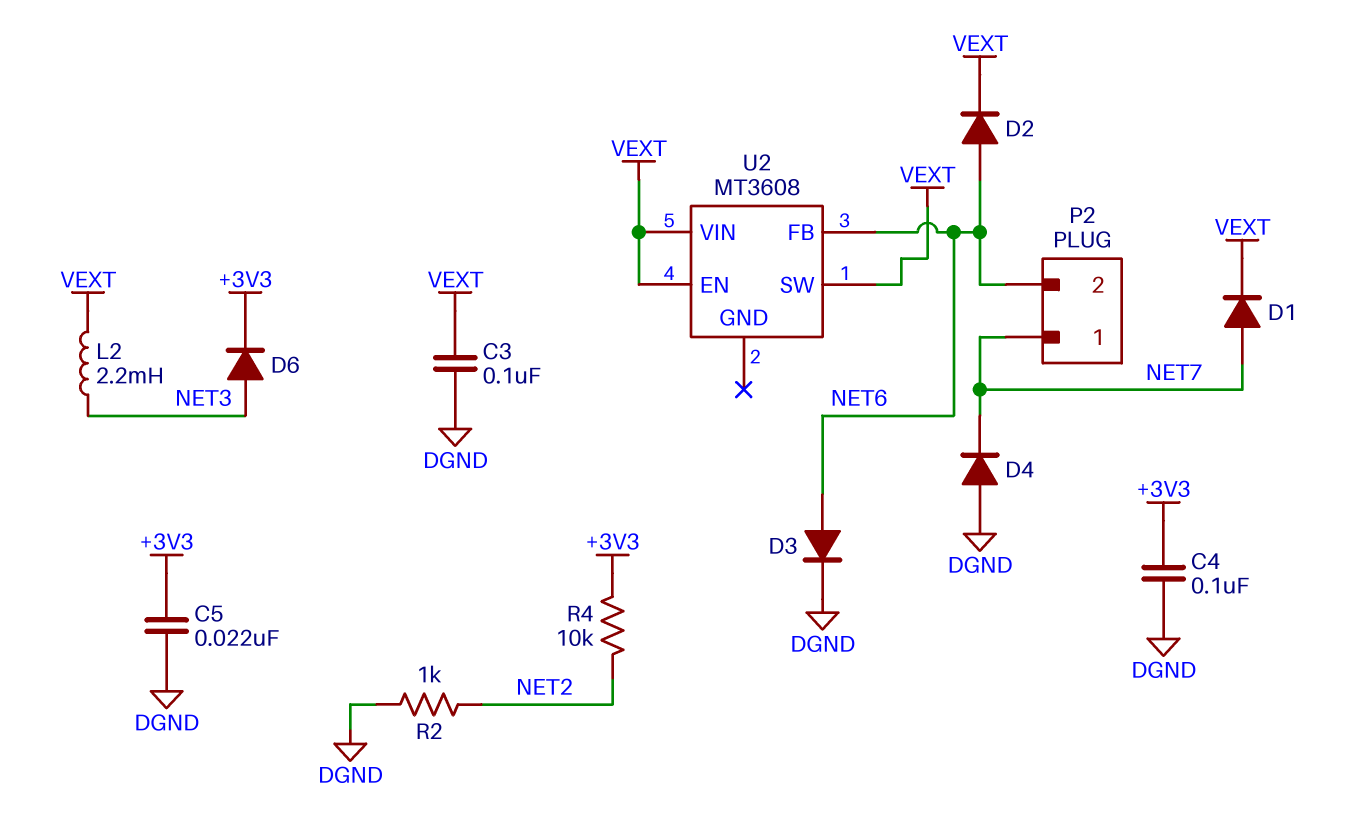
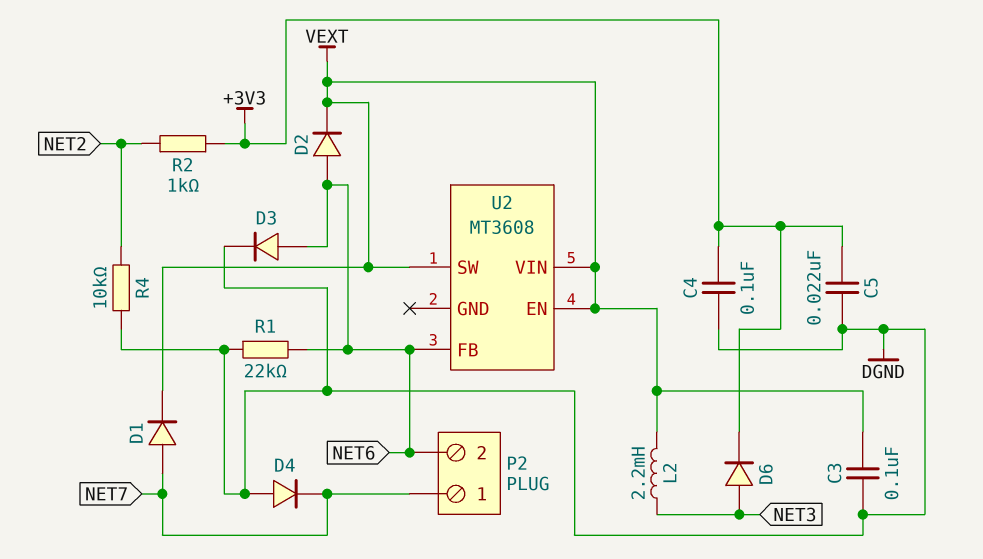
R1: none -> 22k (DGND, NET6)
R2: 1k (DGND, NET2) -> 1k (+3V3, NET2)
R4: 10k (+3V3, NET2) -> 10k (DGND, NET2)

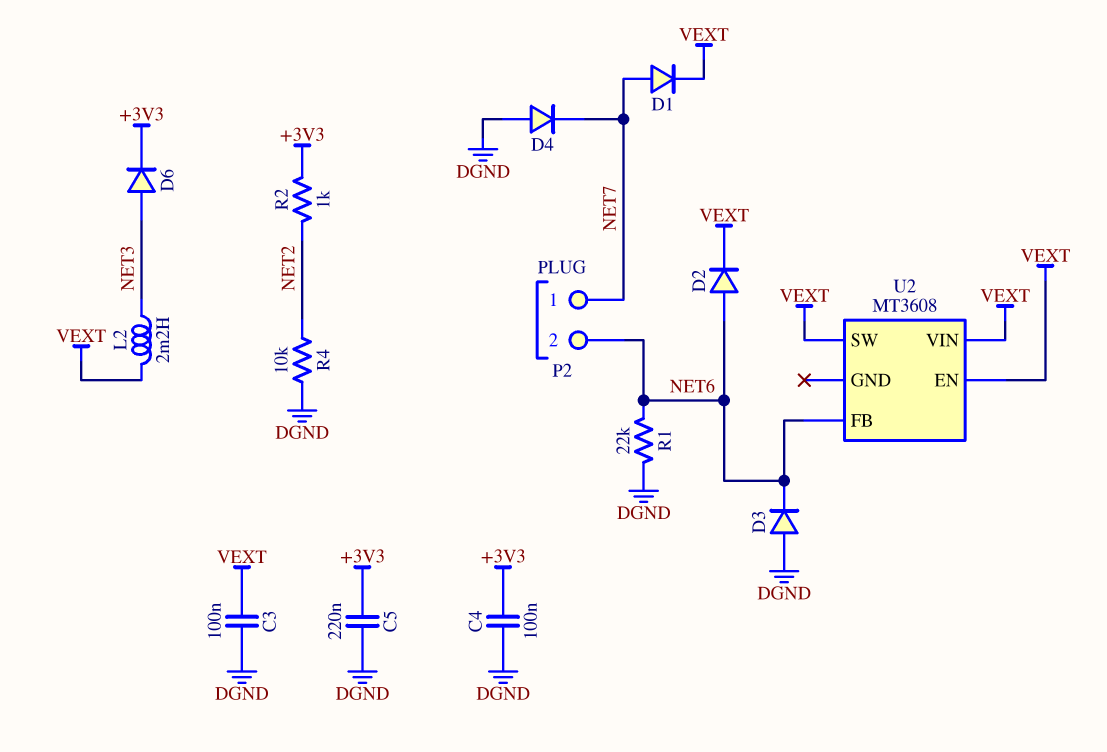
C5: 22nF (+3V3, DGND) -> 220nF (+3V3, DGND)
D3: diode (A NET6, K DGND) -> diode (A DGND, K NET6)

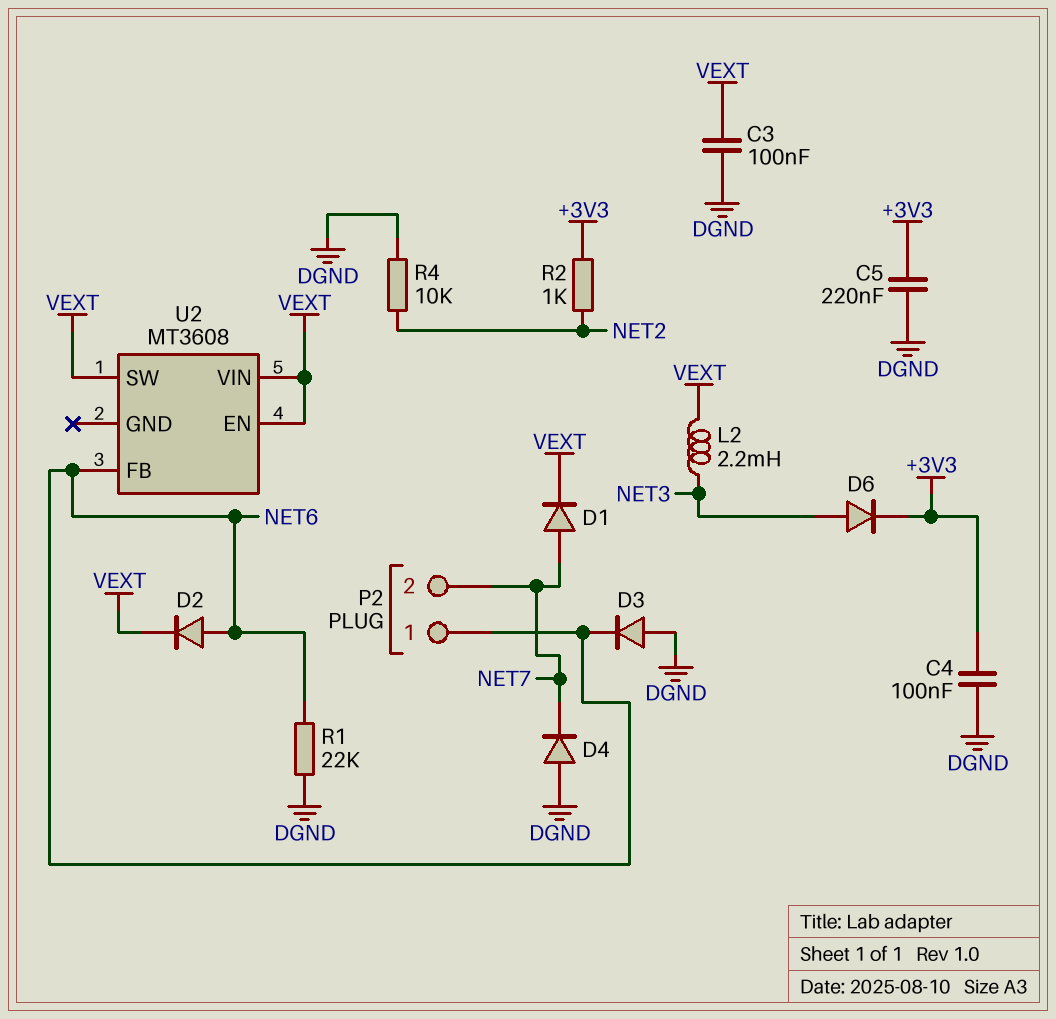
P2 pin 1: NET7 -> NET6
P2 pin 2: NET6 -> NET7

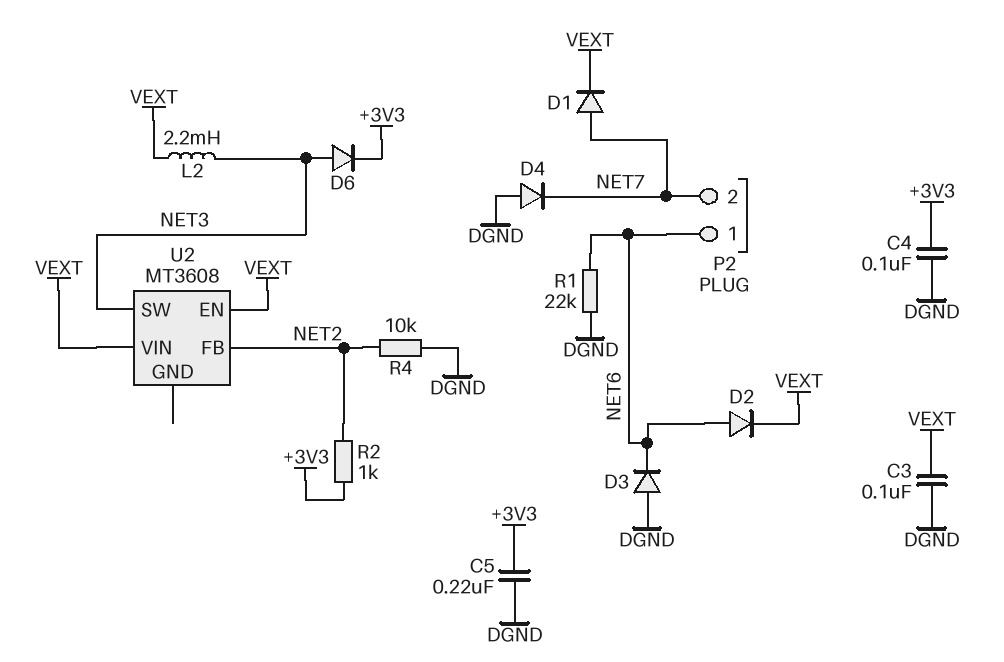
U2 pin FB: NET6 -> NET2
U2 pin SW: VEXT -> NET3

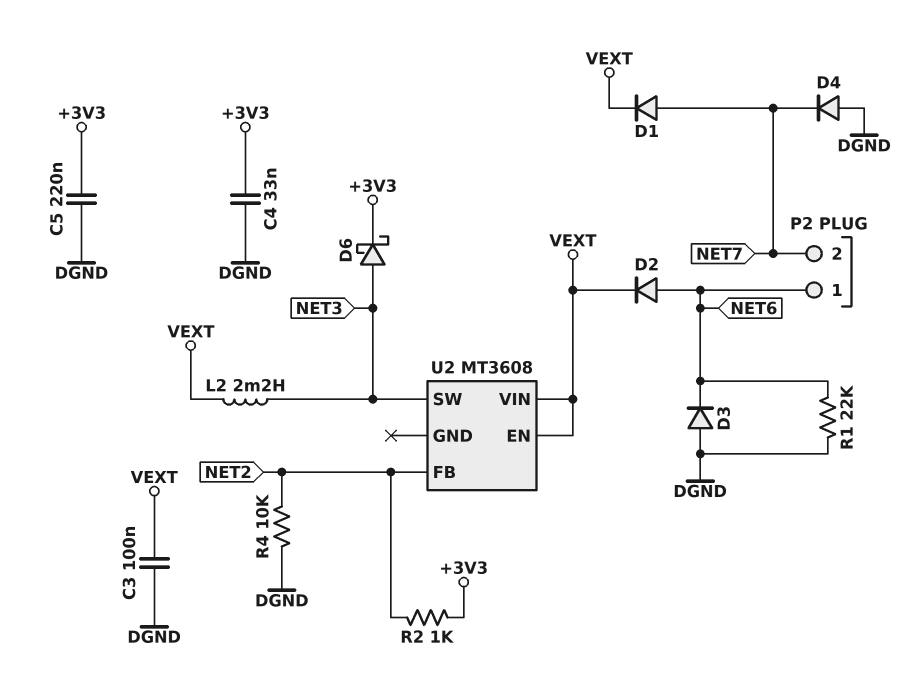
C4: 100nF (+3V3, DGND) -> 33nF (+3V3, DGND)
D6: diode (A NET3, K +3V3) -> schottky (A NET3, K +3V3)

